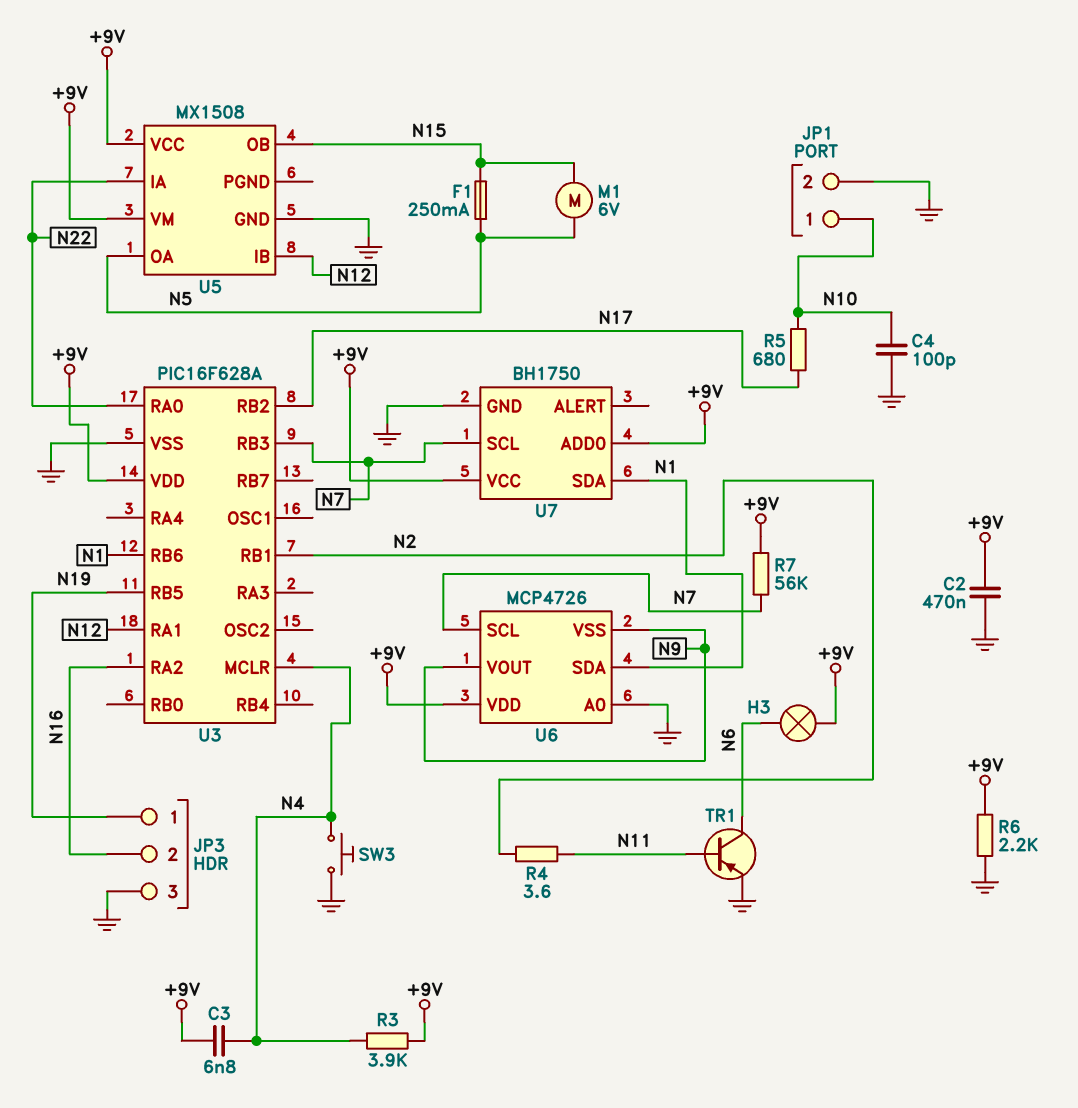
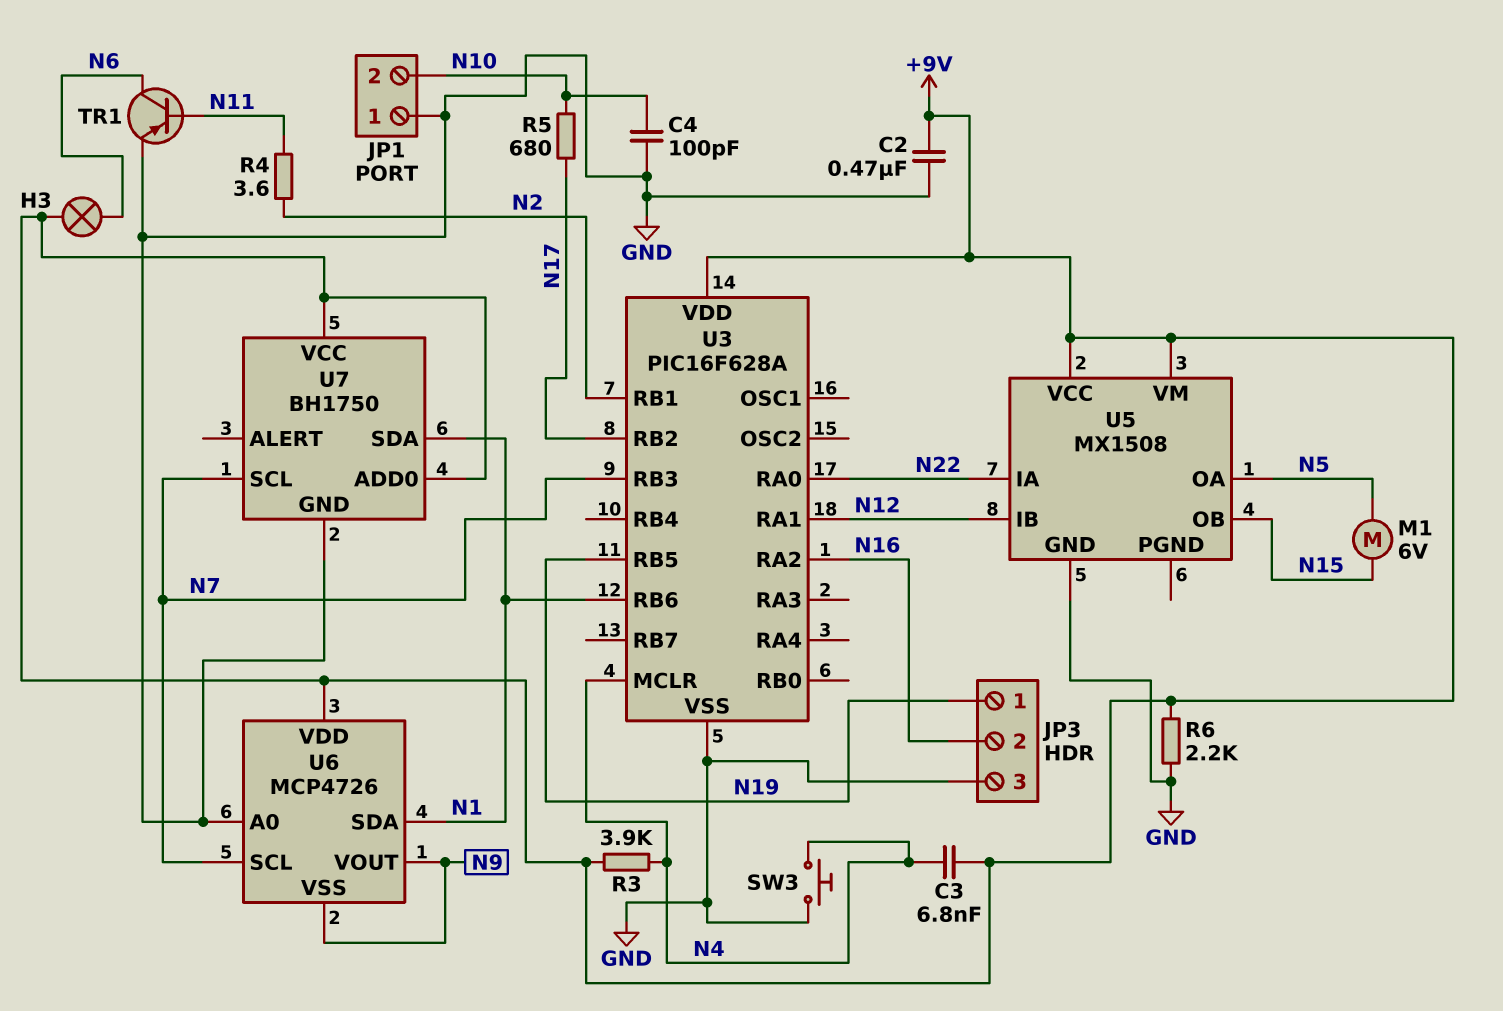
F1: 250mA (N5, N15) -> none
JP1 pin 1: N10 -> GND
JP1 pin 2: GND -> N10
R7: 56k (+9V, N7) -> none

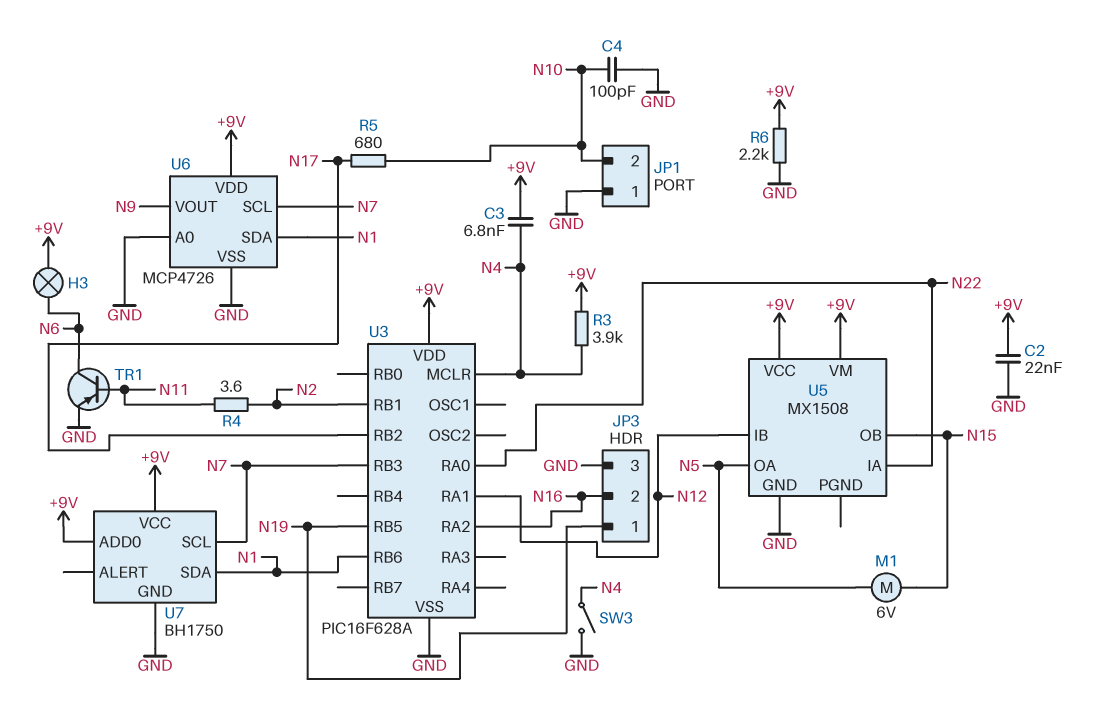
C2: 470nF (+9V, GND) -> 22nF (+9V, GND)
SW3: button (GND, N4) -> switch (GND, N4)
U6 pin VSS: N9 -> GND

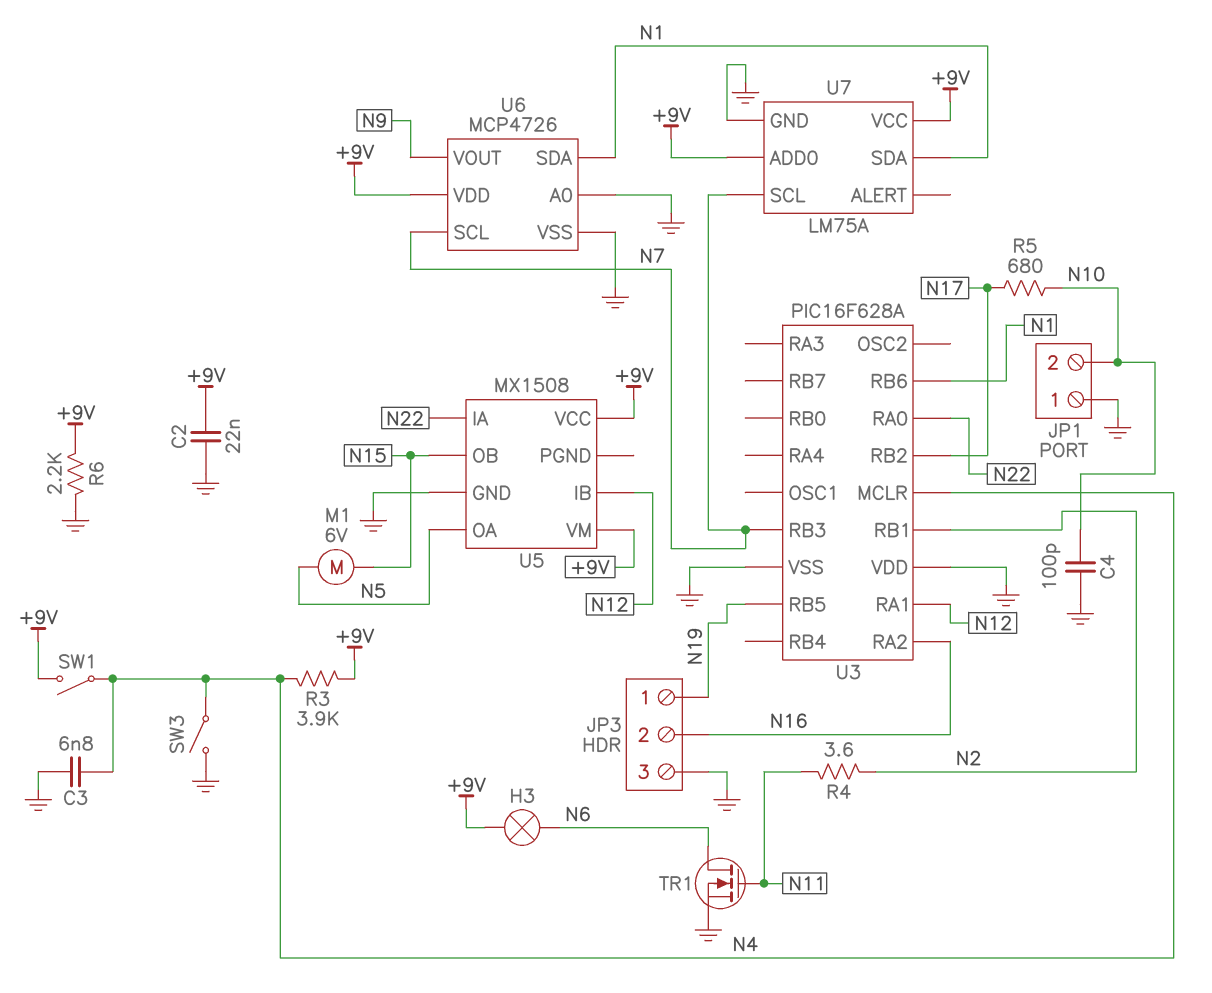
C3: 6.8nF (+9V, N4) -> 6.8nF (GND, N4)
SW1: none -> switch (+9V, N4)
TR1: PNP (B N11, C N6, E GND) -> NMOS (G N11, D N6, S GND)
U3 pin VDD: +9V -> GND
U7: BH1750 -> LM75A

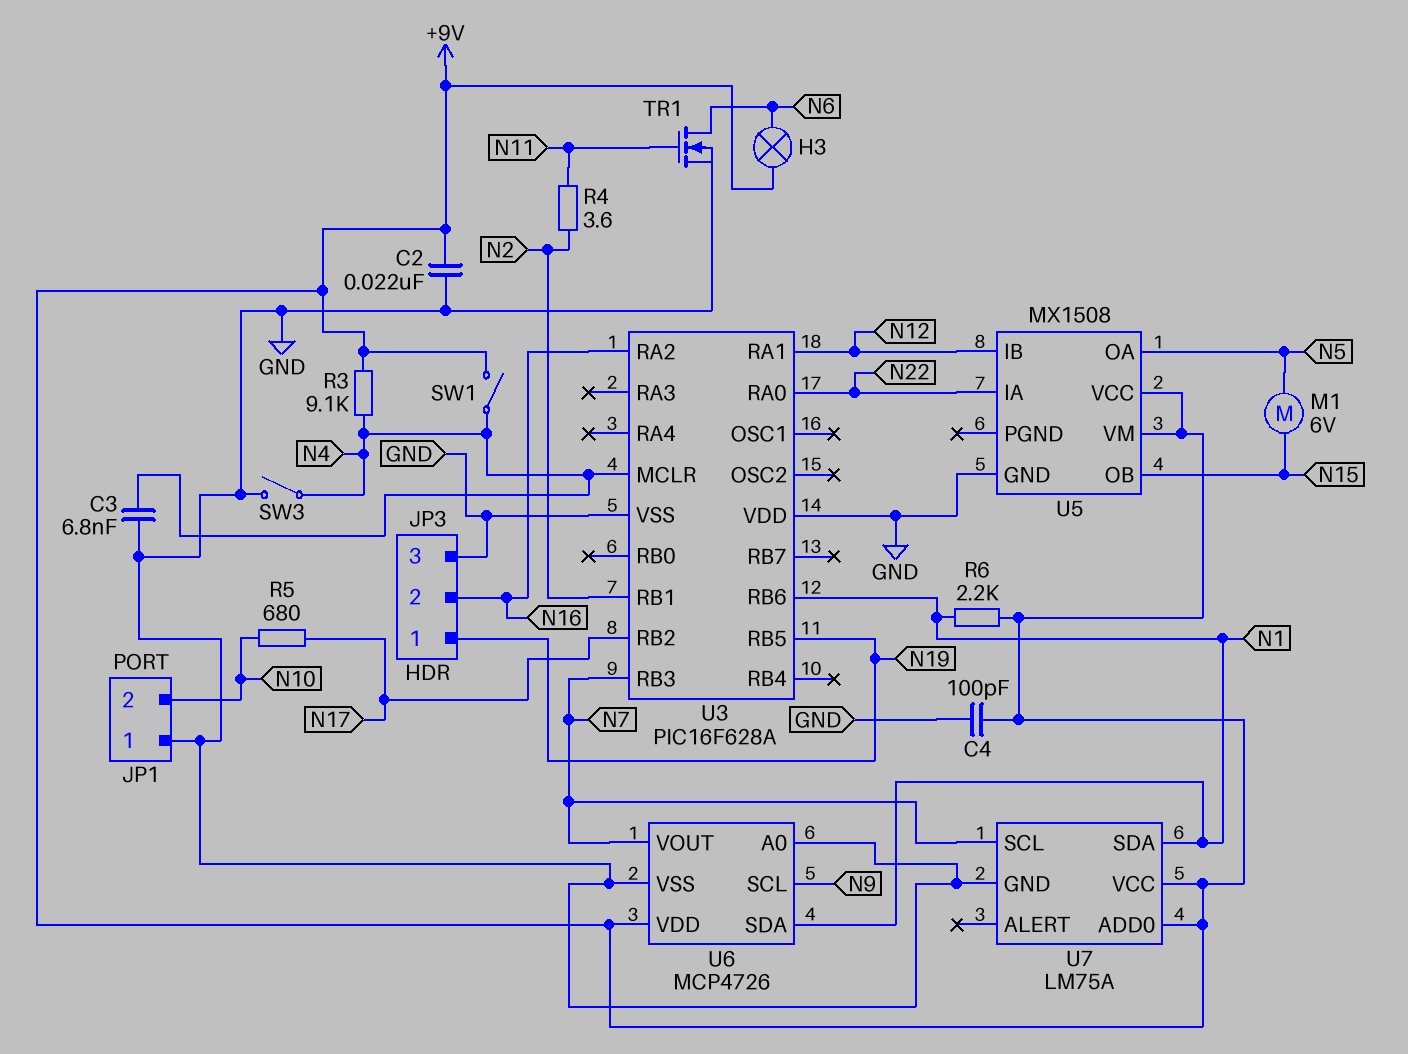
C4: 100pF (GND, N10) -> 100pF (+9V, GND)
R3: 3.9k (+9V, N4) -> 9.1k (+9V, N4)
R6: 2.2k (+9V, GND) -> 2.2k (+9V, N1)
U6 pin SCL: N7 -> N9
U6 pin VOUT: N9 -> N7

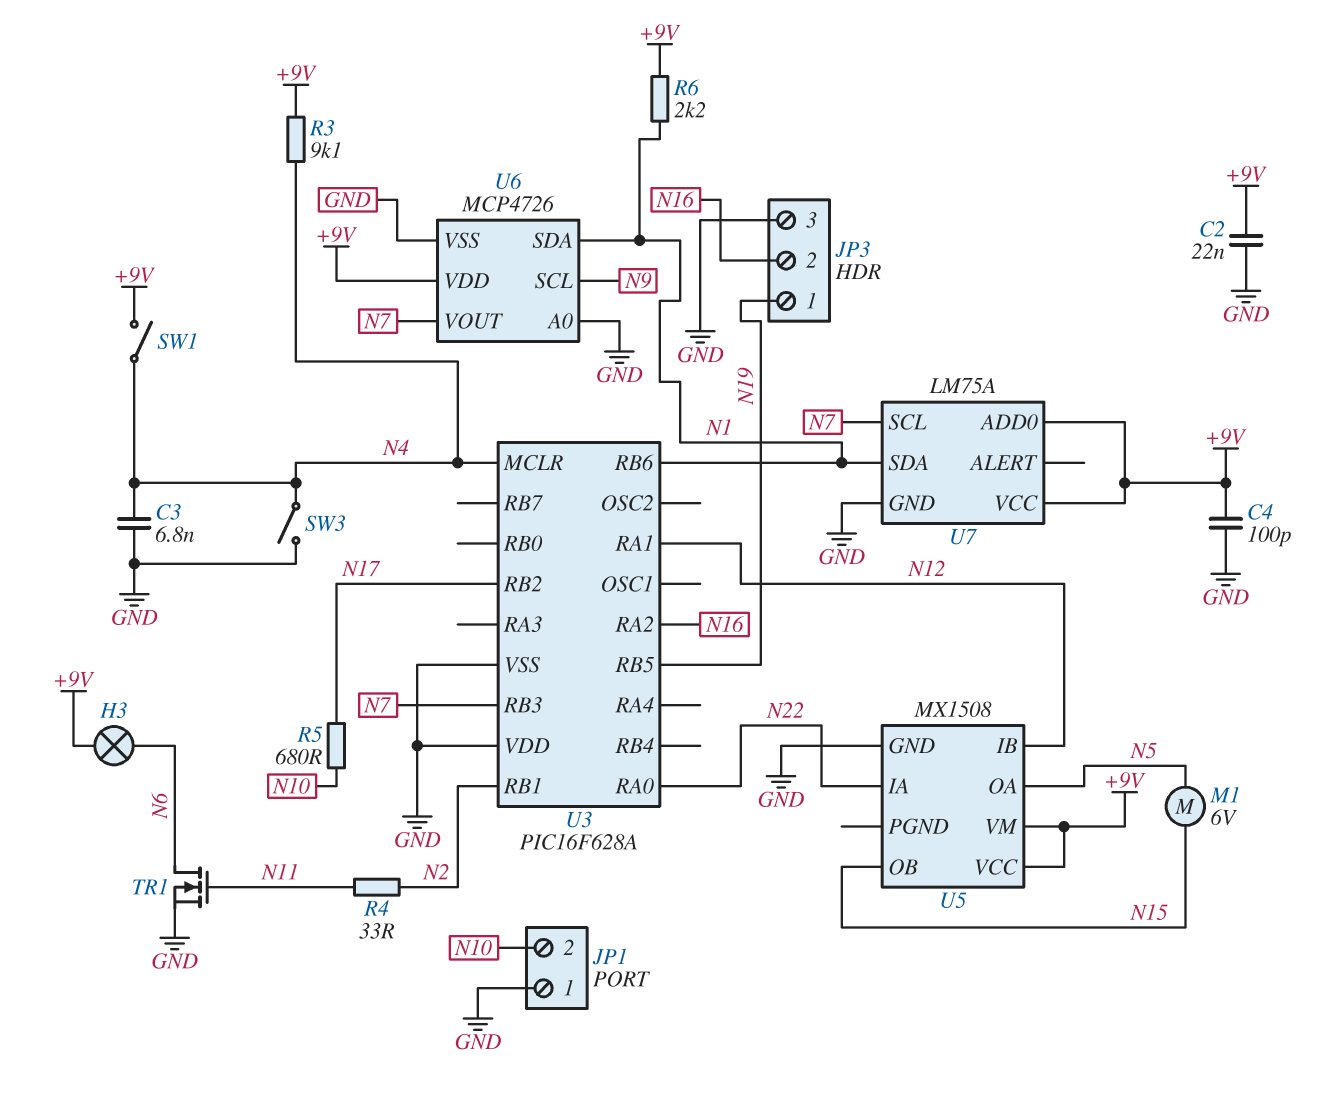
R4: 3.6 (N2, N11) -> 33 (N2, N11)

